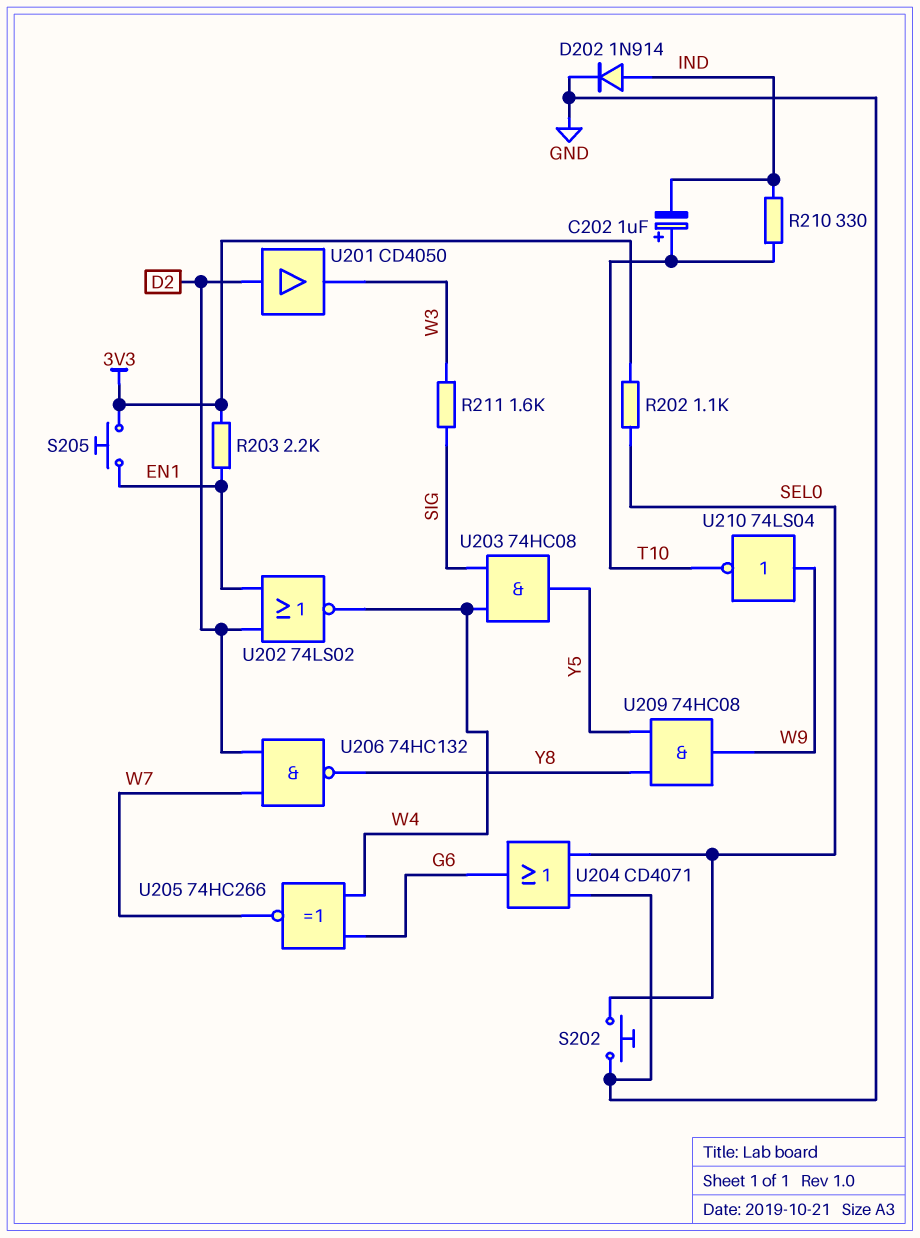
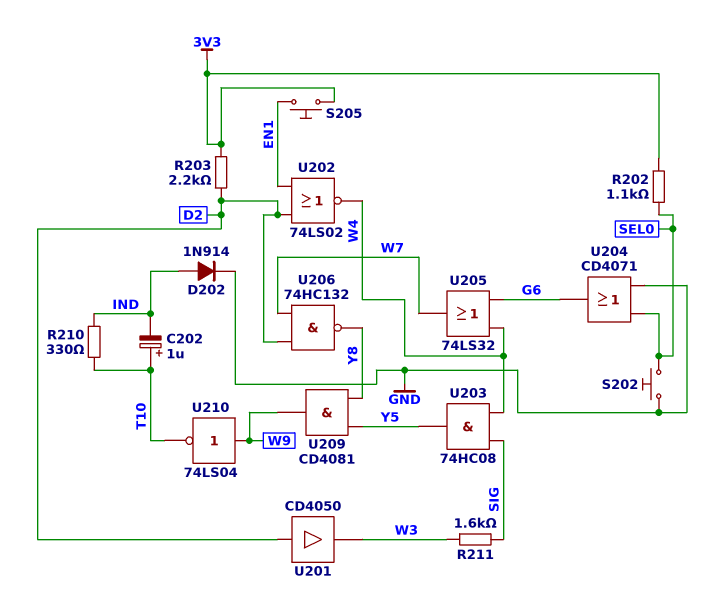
R203: 2.2k (3V3, EN1) -> 2.2k (3V3, D2)
U205: XNOR 74HC266 (in G6, in W4, out W7) -> OR 74LS32 (in G6, in W4, out W7)
U209: AND 74HC08 (in Y5, in Y8, out W9) -> AND CD4081 (in Y5, in Y8, out W9)

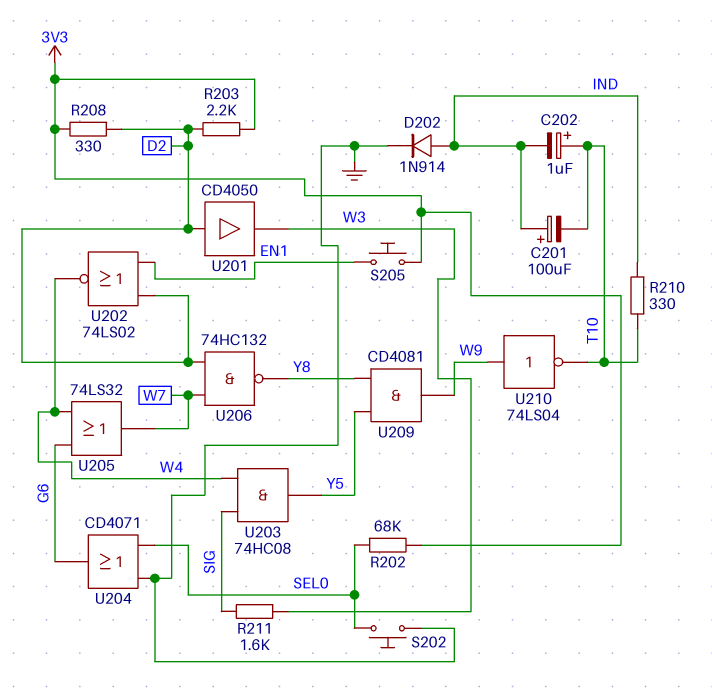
C201: none -> 100uF (plus IND, minus T10)
R202: 1.1k (3V3, SEL0) -> 68k (3V3, SEL0)
R208: none -> 330 (3V3, D2)

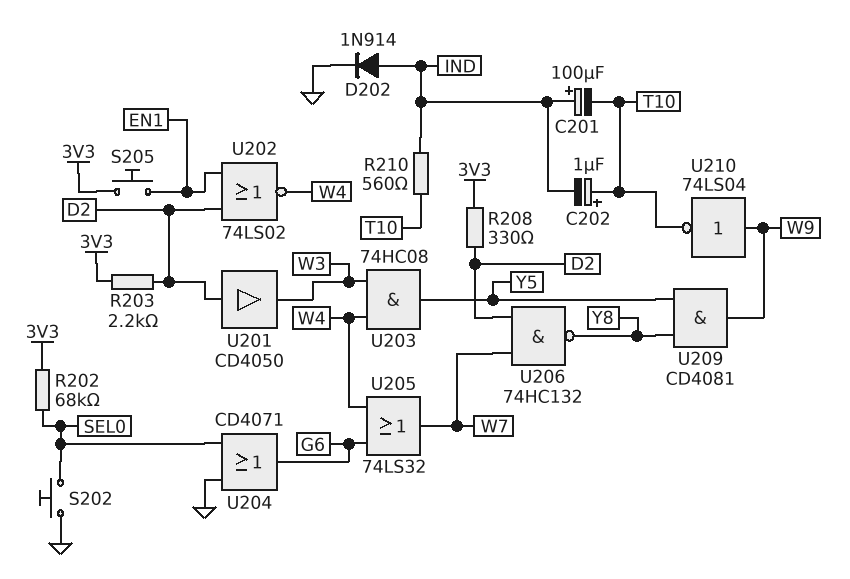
R210: 330 (IND, T10) -> 560 (IND, T10)
R211: 1.6k (SIG, W3) -> none
U203: AND 74HC08 (in SIG, in W4, out Y5) -> AND 74HC08 (in W3, in W4, out Y5)

